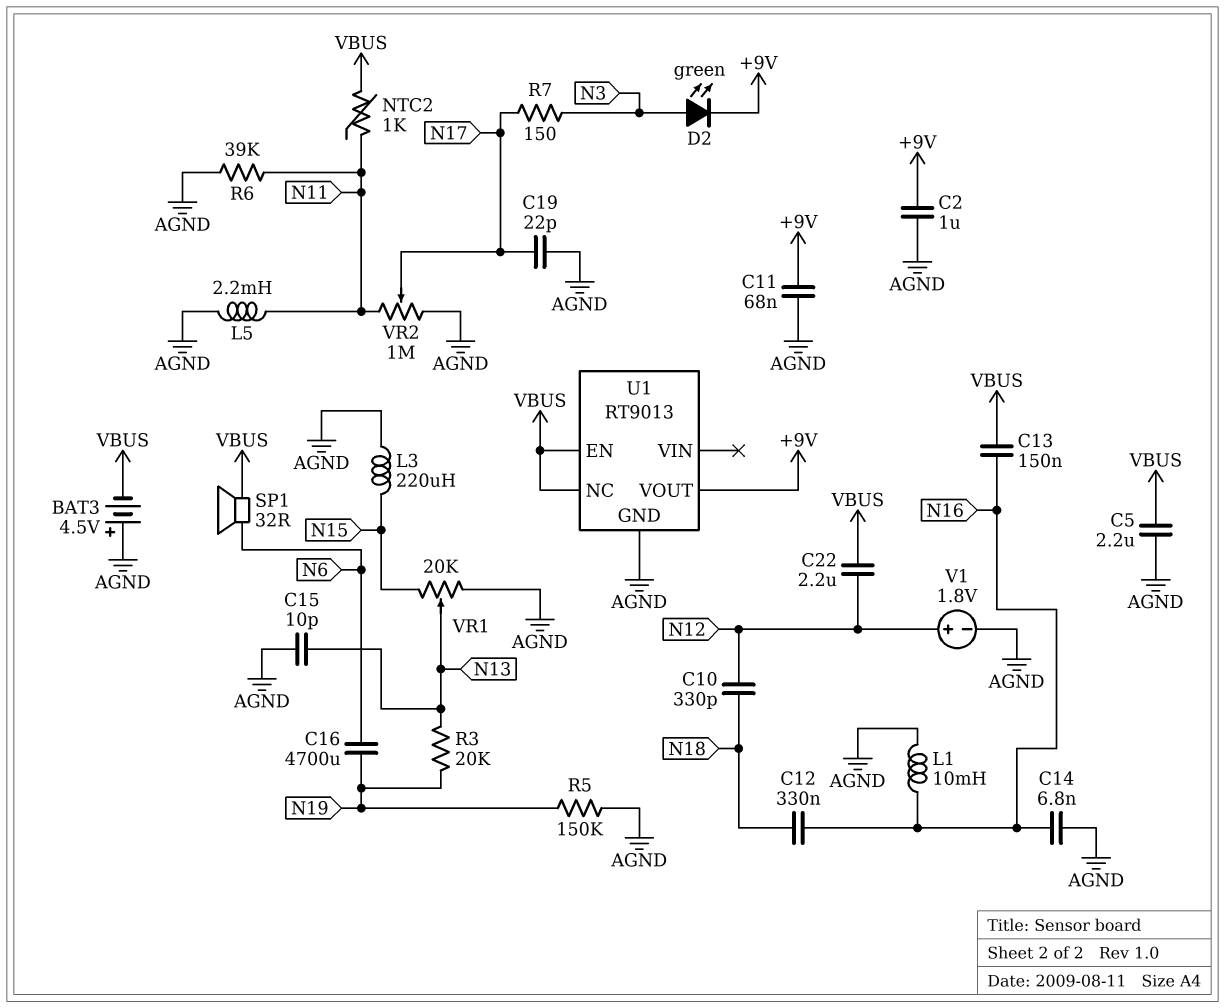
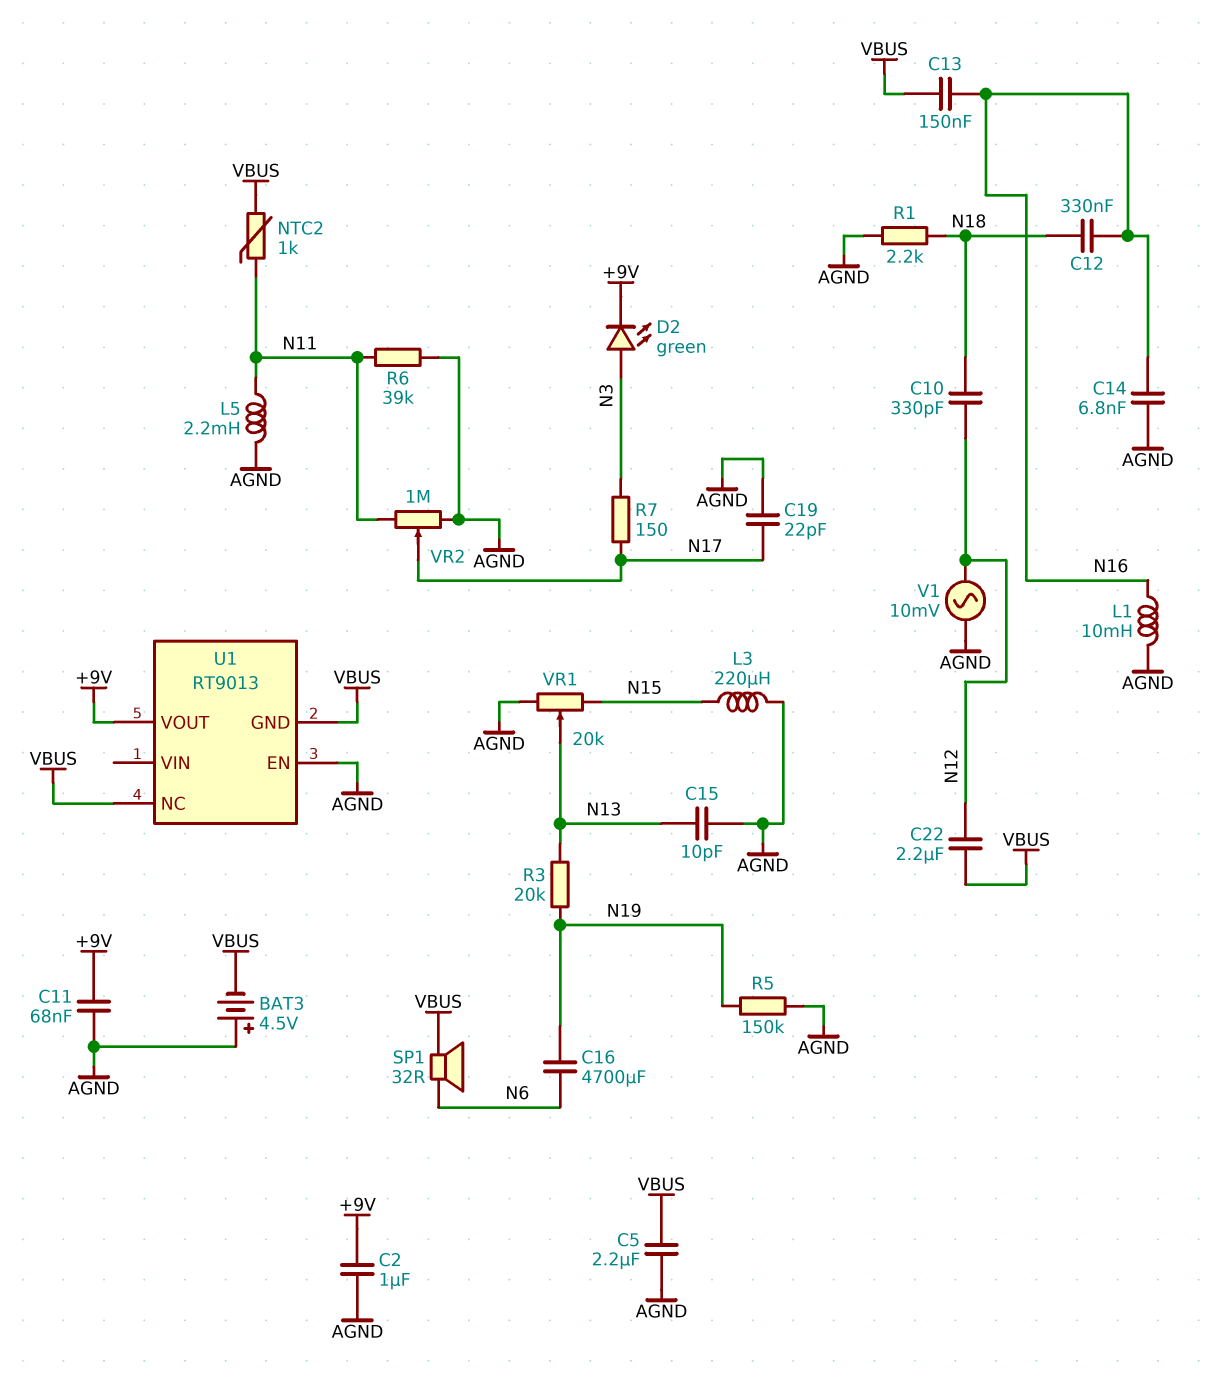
R1: none -> 2.2k (AGND, N18)
U1 pin EN: VBUS -> AGND
U1 pin GND: AGND -> VBUS
V1: 1.8V (plus N12, minus AGND) -> AC 10mV (AGND, N12)

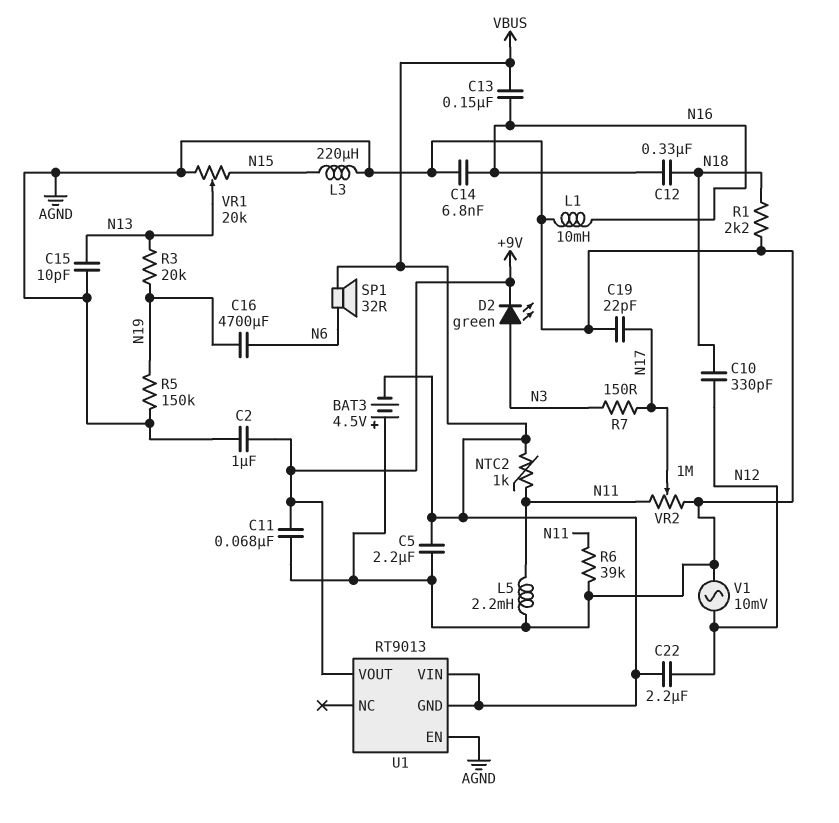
U1 pin NC: VBUS -> none
U1 pin VIN: none -> VBUS

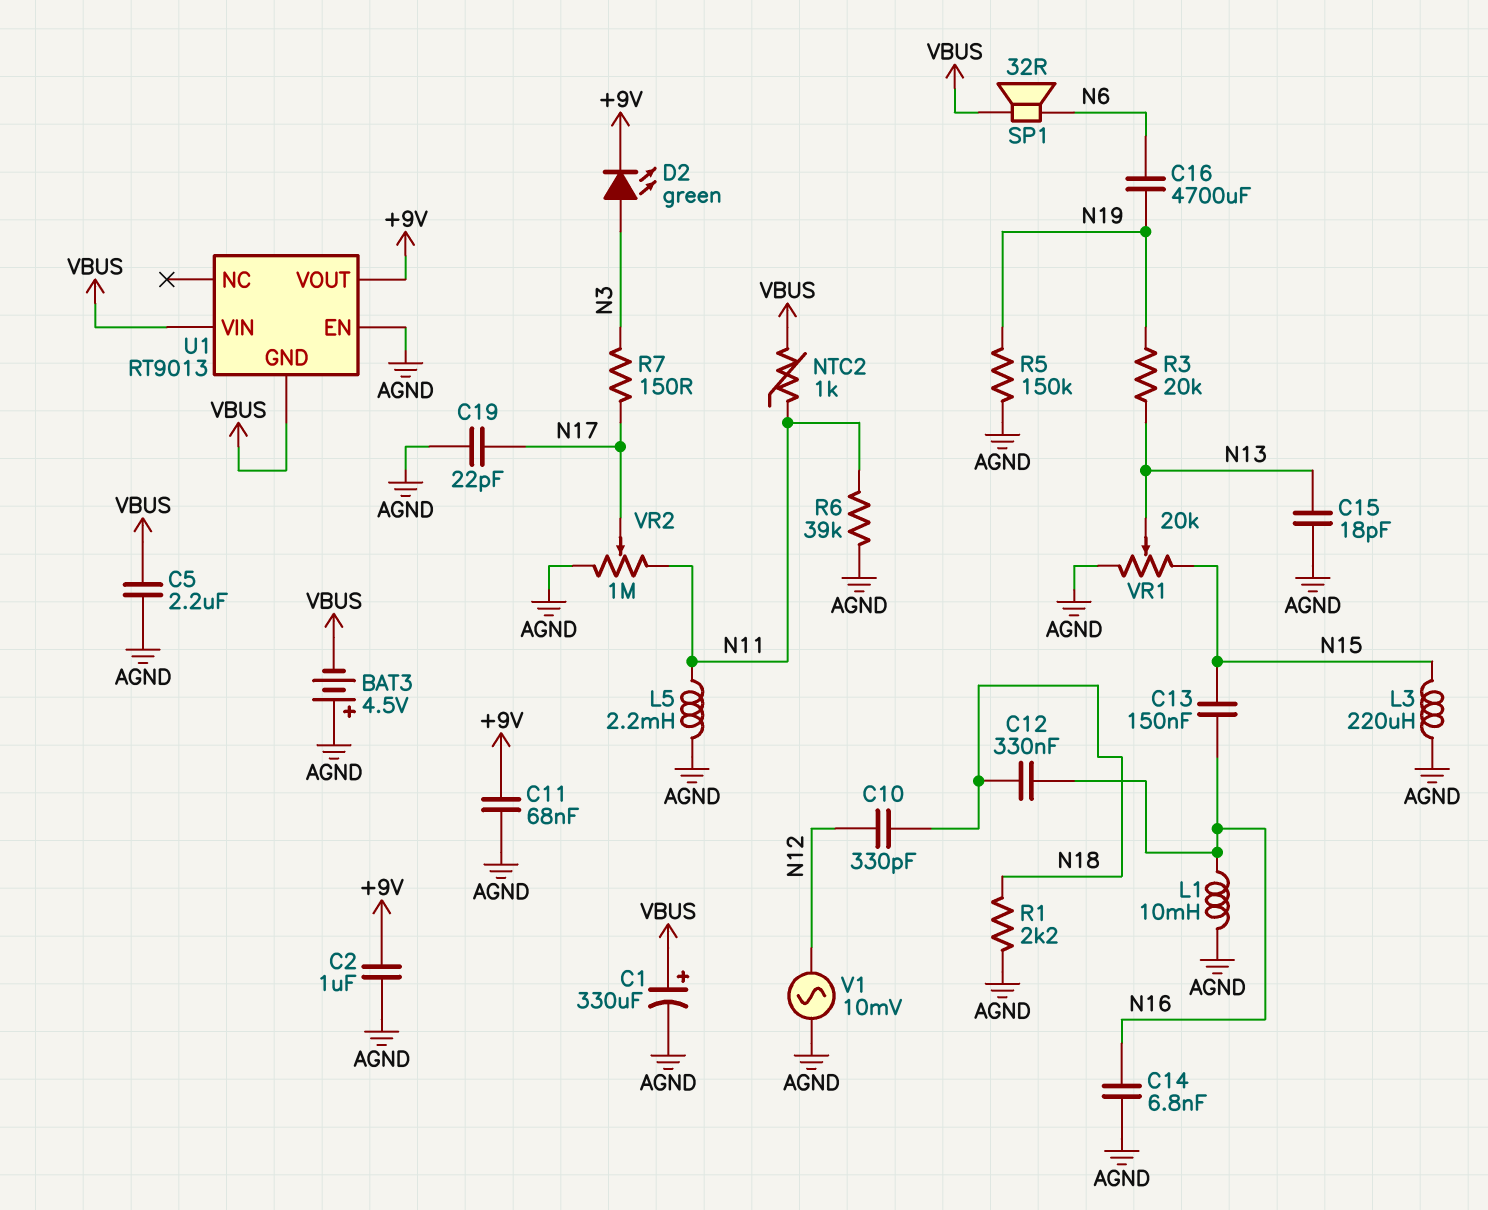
C1: none -> 330uF (plus VBUS, minus AGND)
C13: 150nF (N16, VBUS) -> 150nF (N15, N16)
C15: 10pF (AGND, N13) -> 18pF (AGND, N13)
C22: 2.2uF (N12, VBUS) -> none

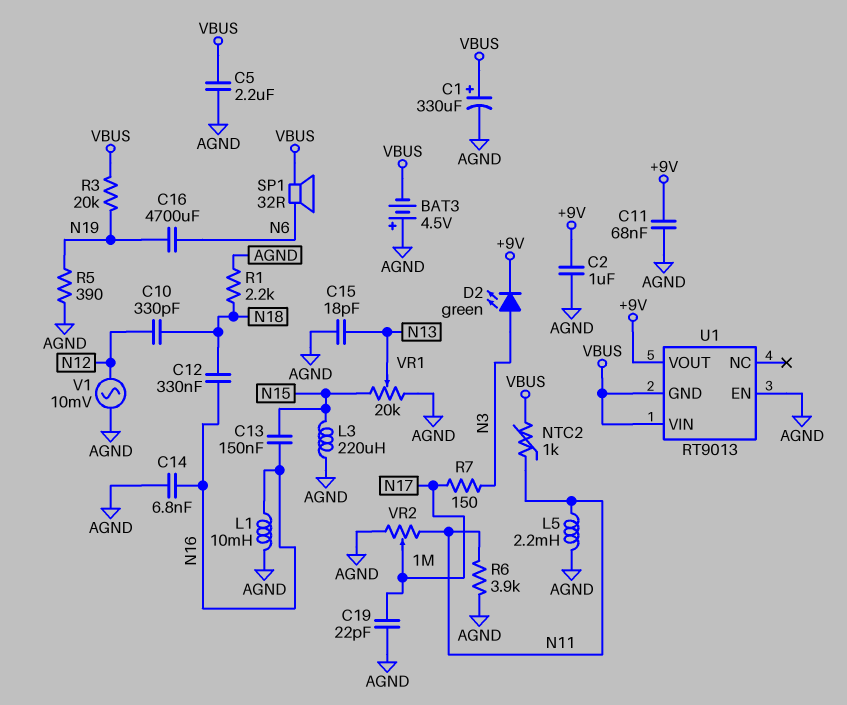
R3: 20k (N13, N19) -> 20k (N19, VBUS)
R5: 150k (AGND, N19) -> 390 (AGND, N19)
R6: 39k (AGND, N11) -> 3.9k (AGND, N11)

